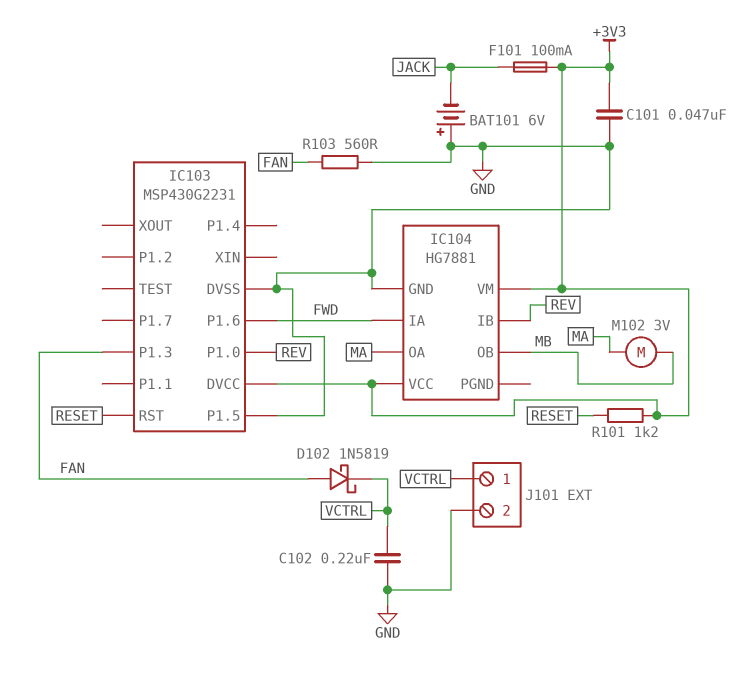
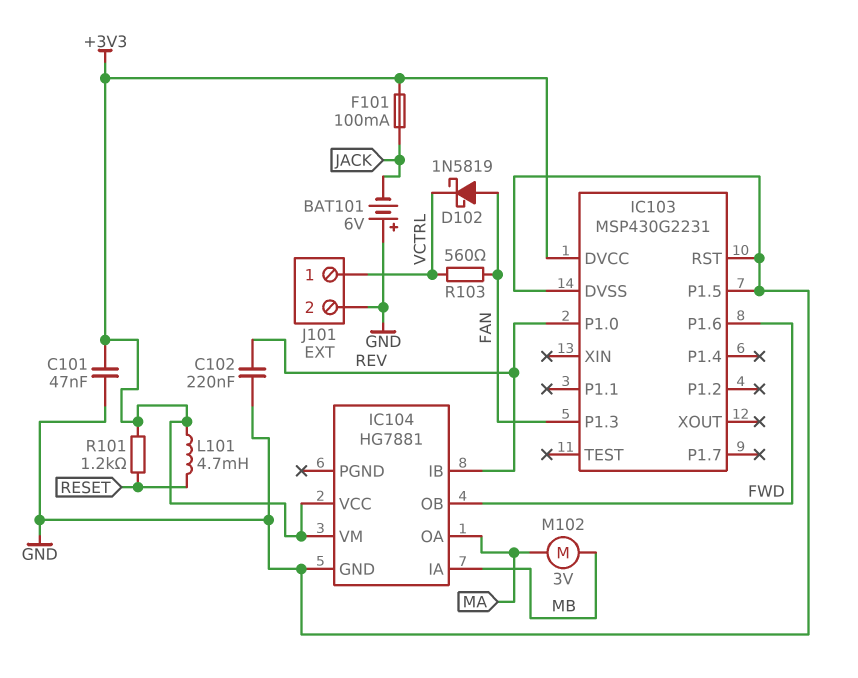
C102: 220nF (GND, VCTRL) -> 220nF (GND, REV)
IC103 pin RST: RESET -> GND
IC104 pin IA: FWD -> MB
IC104 pin OB: MB -> FWD
L101: none -> 4.7mH (+3V3, RESET)
R103: 560 (FAN, GND) -> 560 (FAN, VCTRL)

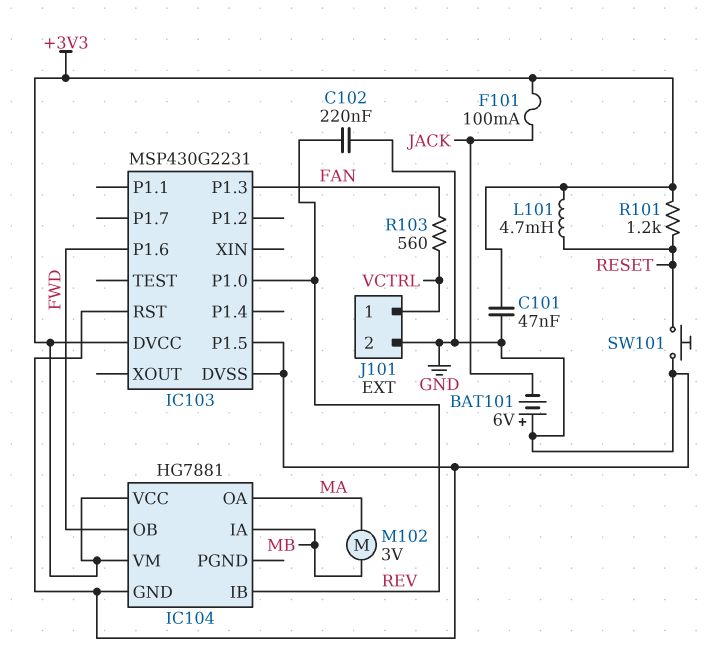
D102: schottky 1N5819 (A FAN, K VCTRL) -> none
SW101: none -> button (GND, RESET)

